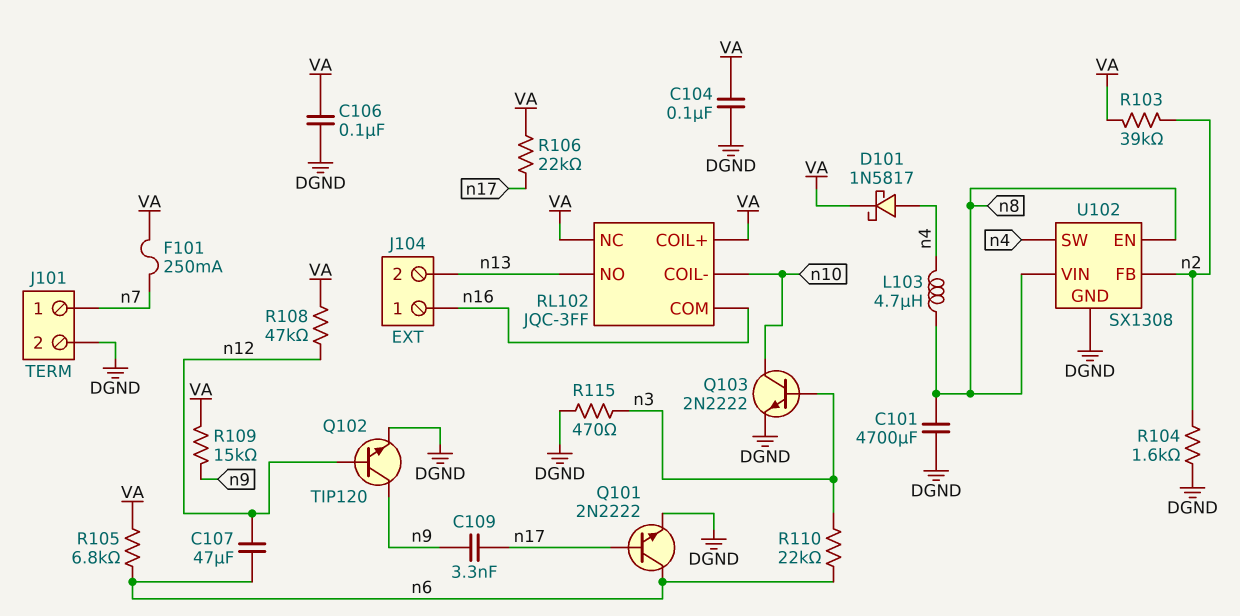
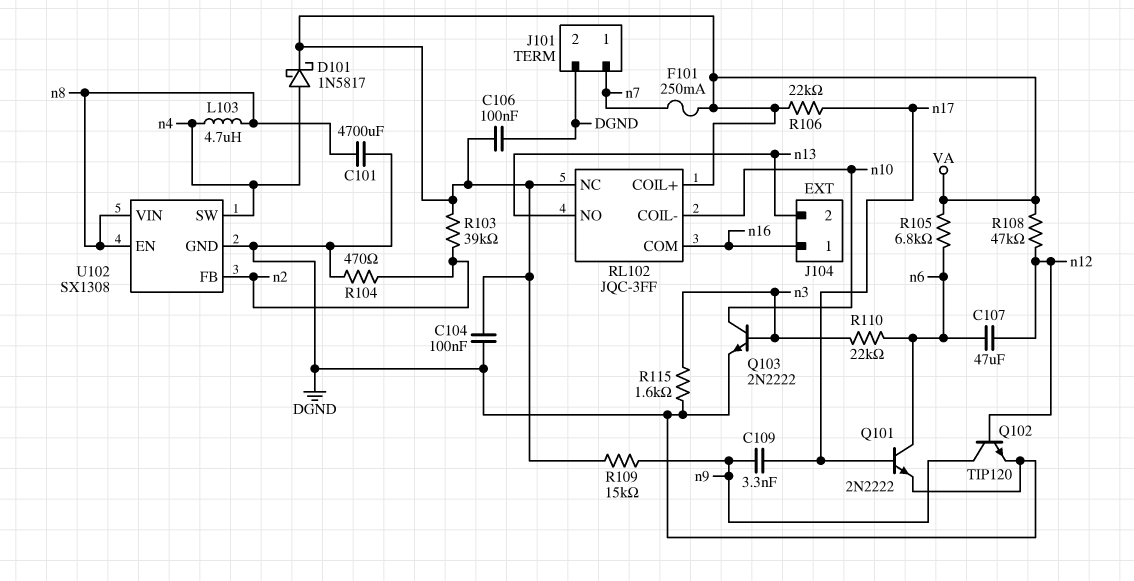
R104: 1.6k (DGND, n2) -> 470 (DGND, n2)
R115: 470 (DGND, n3) -> 1.6k (DGND, n3)

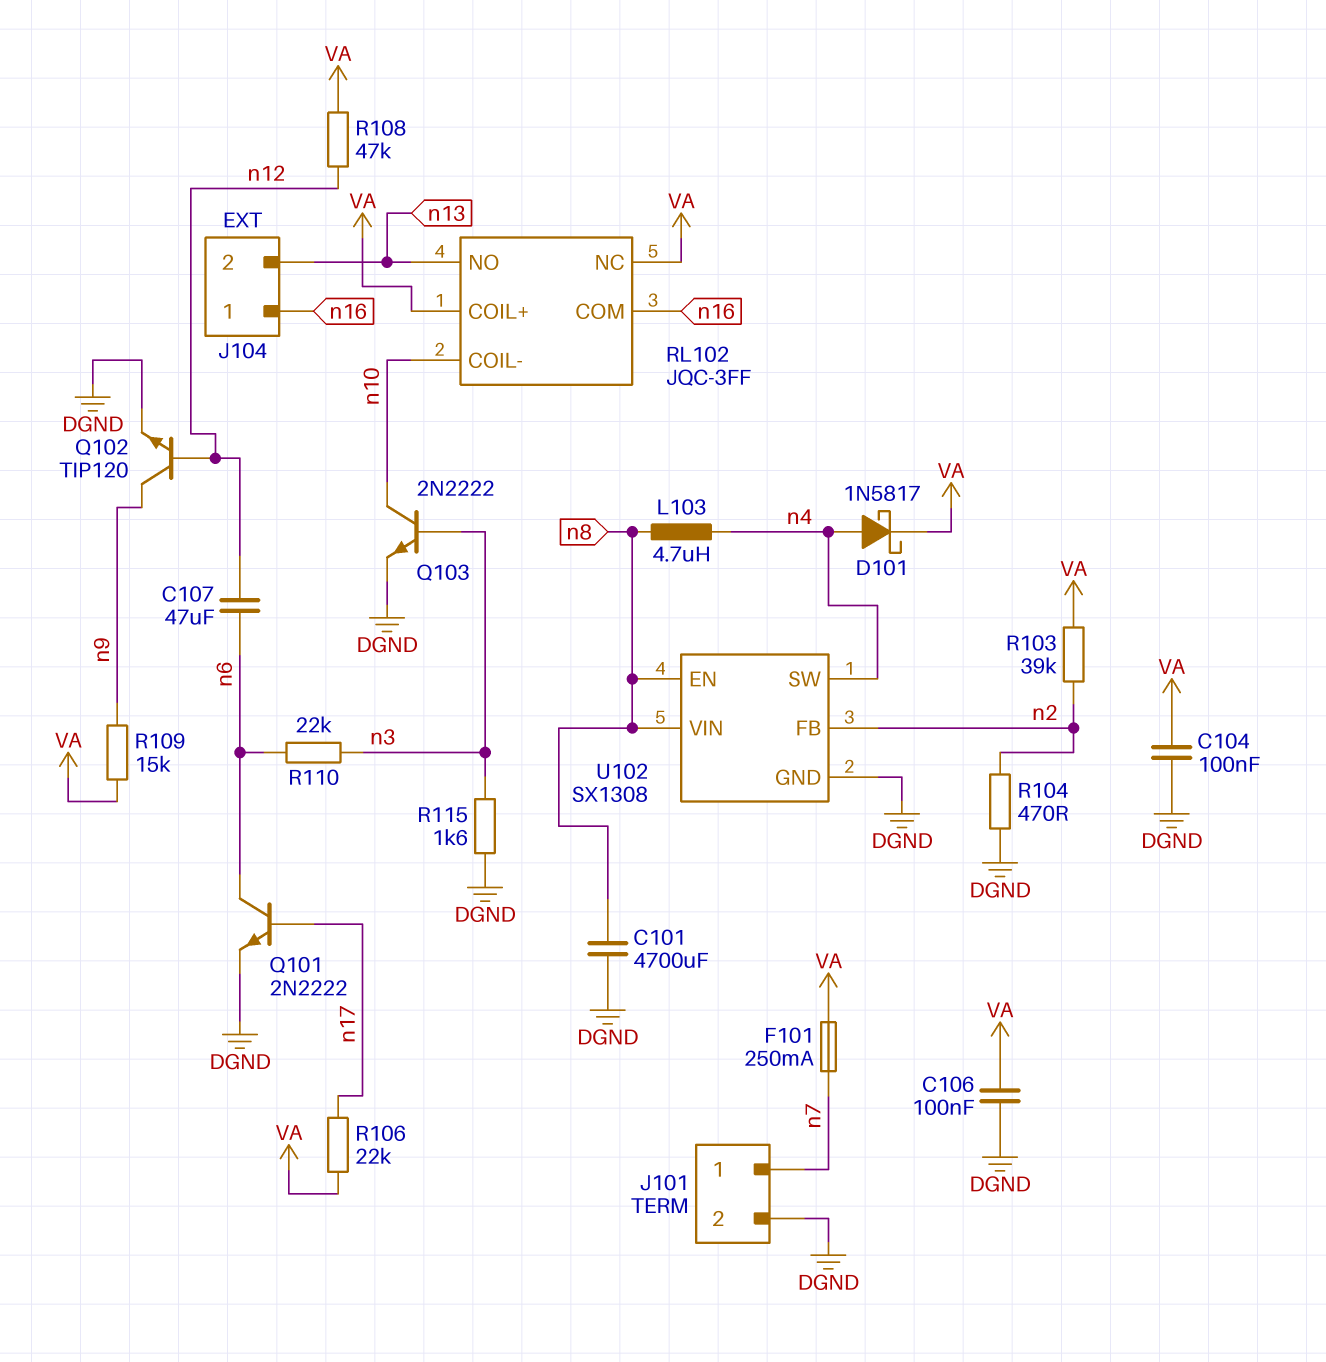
C109: 3.3nF (n9, n17) -> none
R105: 6.8k (VA, n6) -> none

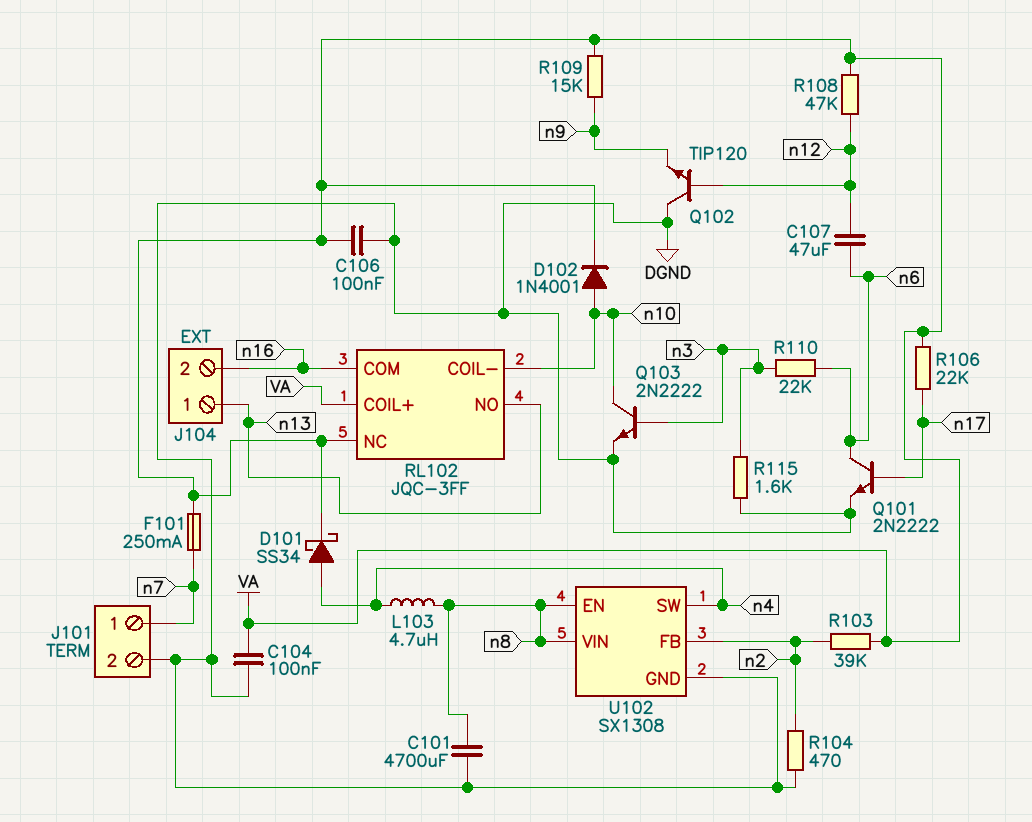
D101: schottky 1N5817 (A n4, K VA) -> schottky SS34 (A n4, K VA)
D102: none -> diode 1N4001 (A n10, K VA)
J104 pin 1: n16 -> n13
J104 pin 2: n13 -> n16
Q102: NPN TIP120 (B n12, C n9, E DGND) -> NPN TIP120 (B n12, C DGND, E n9)

